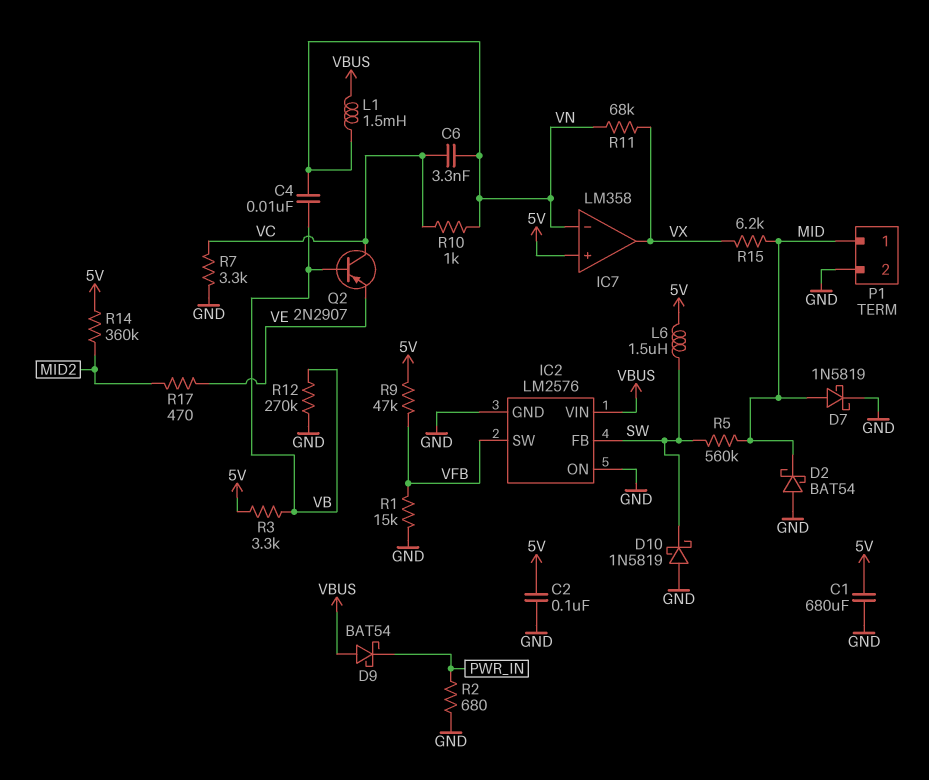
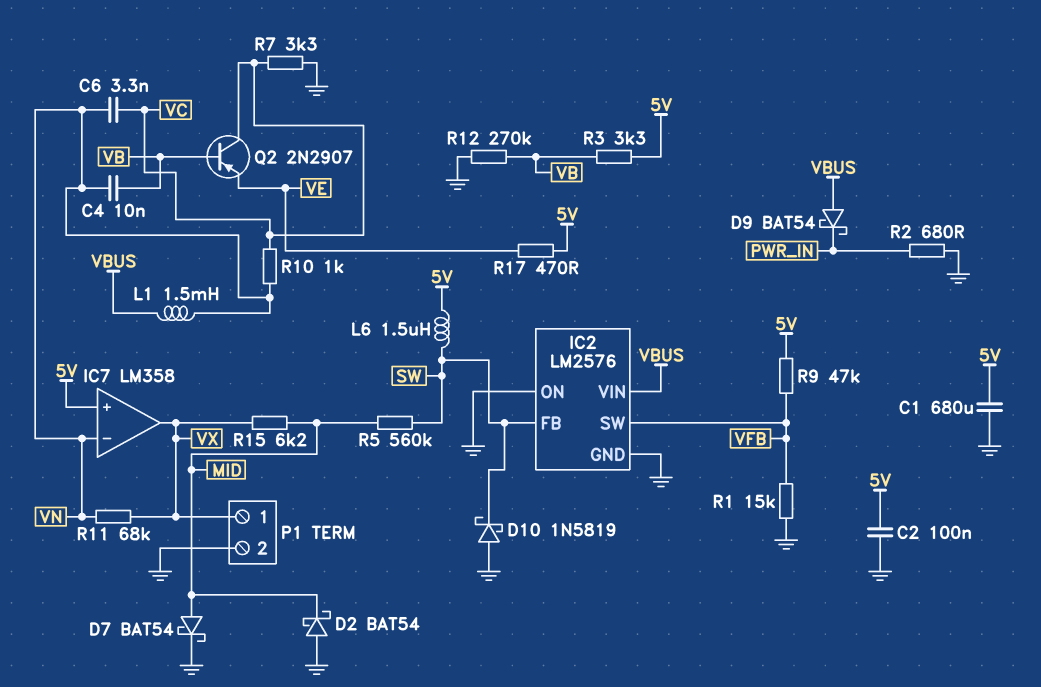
D7: schottky 1N5819 (A MID, K GND) -> schottky BAT54 (A MID, K GND)
P1 pin 1: MID -> VX
R14: 360k (5V, MID2) -> none
R17: 470 (MID2, VE) -> 470 (5V, VE)

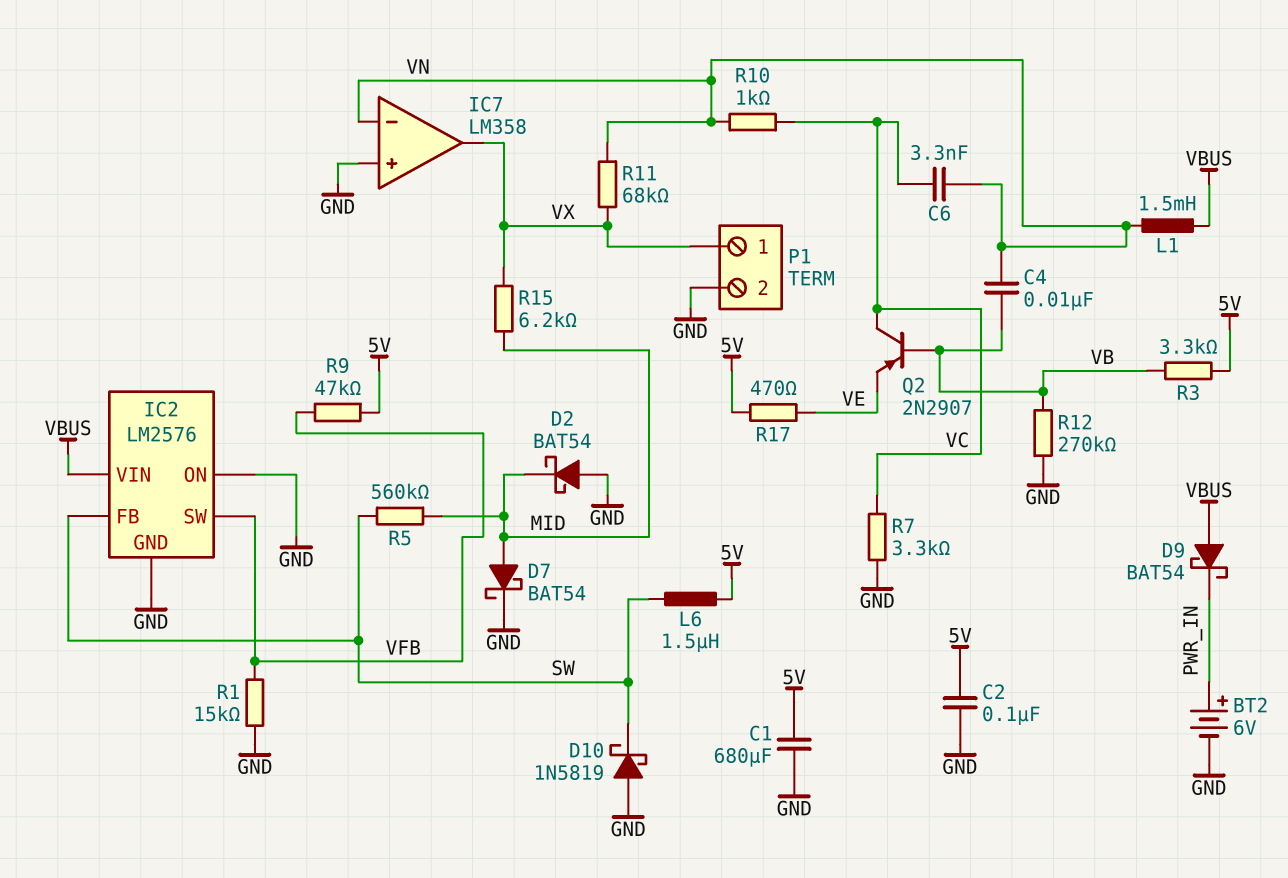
BT2: none -> 6V (plus PWR_IN, minus GND)
IC7 pin in+: 5V -> GND
R2: 680 (GND, PWR_IN) -> none

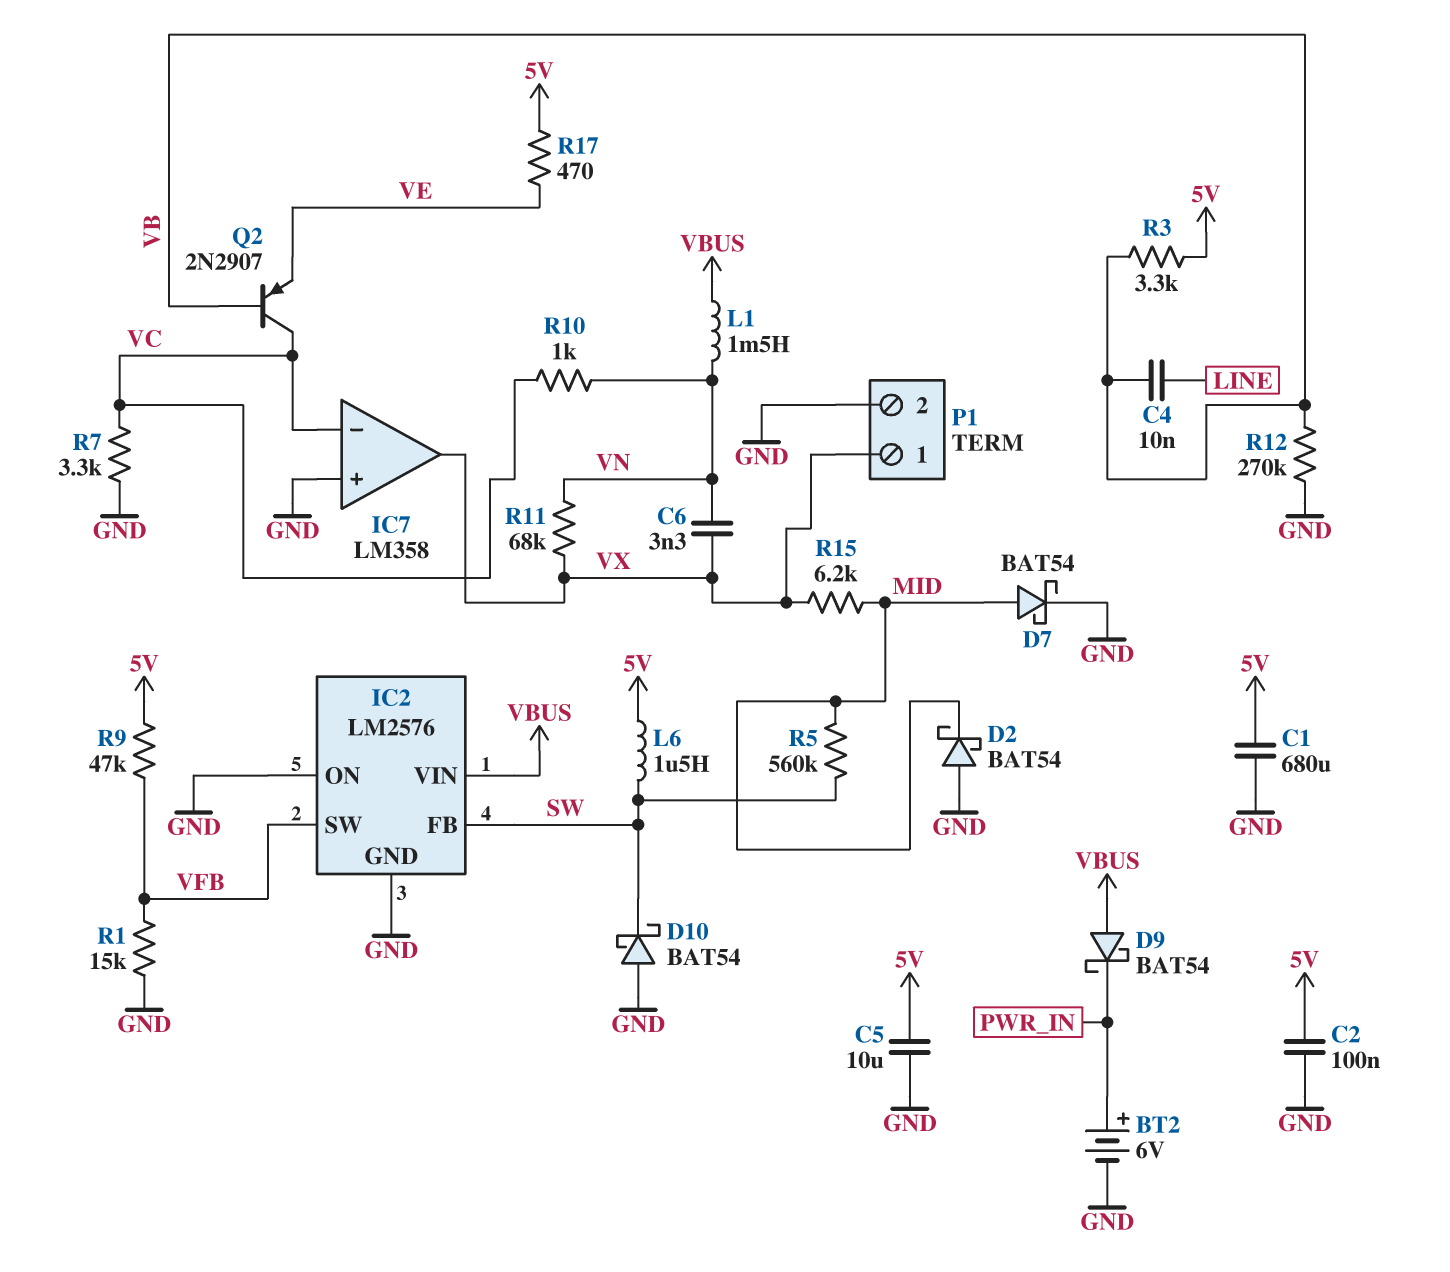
C4: 10nF (VB, VN) -> 10nF (LINE, VB)
C5: none -> 10uF (5V, GND)
C6: 3.3nF (VC, VN) -> 3.3nF (VN, VX)
D10: schottky 1N5819 (A GND, K SW) -> schottky BAT54 (A GND, K SW)
IC7 pin in-: VN -> VC

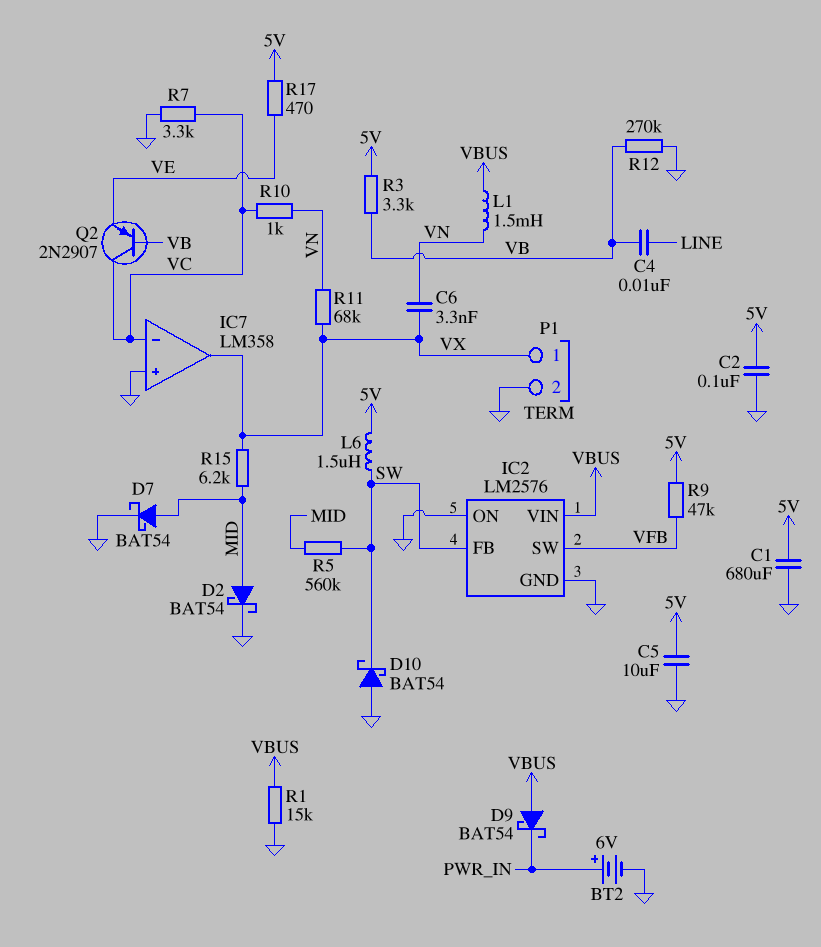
D2: schottky BAT54 (A GND, K MID) -> schottky BAT54 (A MID, K GND)
R1: 15k (GND, VFB) -> 15k (GND, VBUS)

